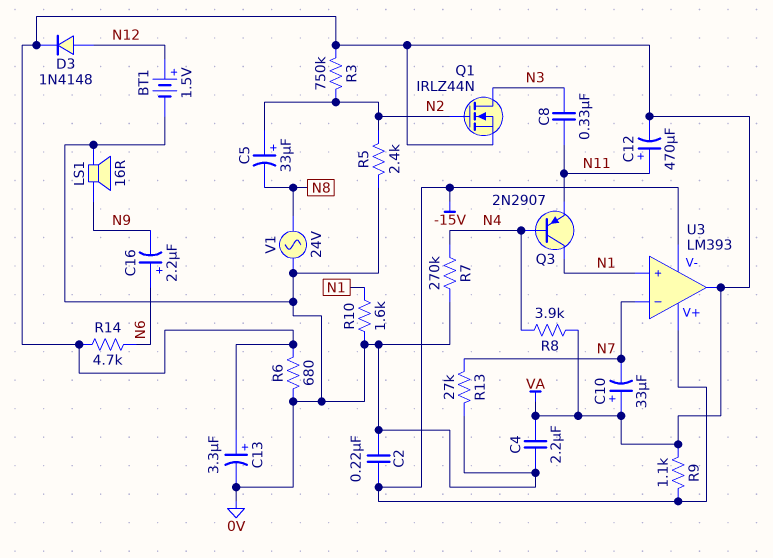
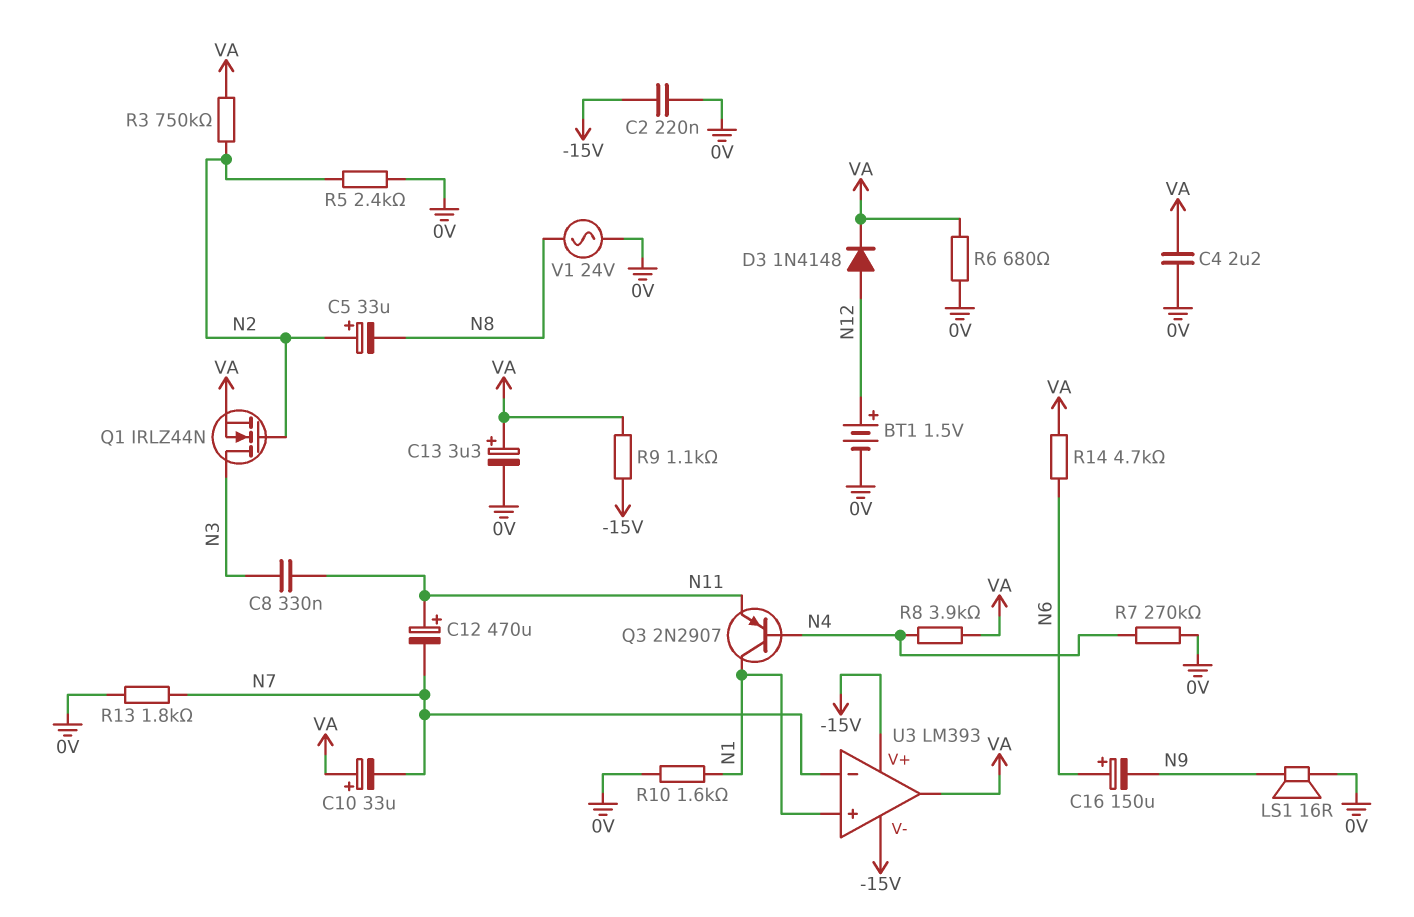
C12: 470uF (plus N11, minus VA) -> 470uF (plus N11, minus N7)
C16: 2.2uF (plus N6, minus N9) -> 150uF (plus N6, minus N9)
R13: 27k (0V, N7) -> 1.8k (0V, N7)

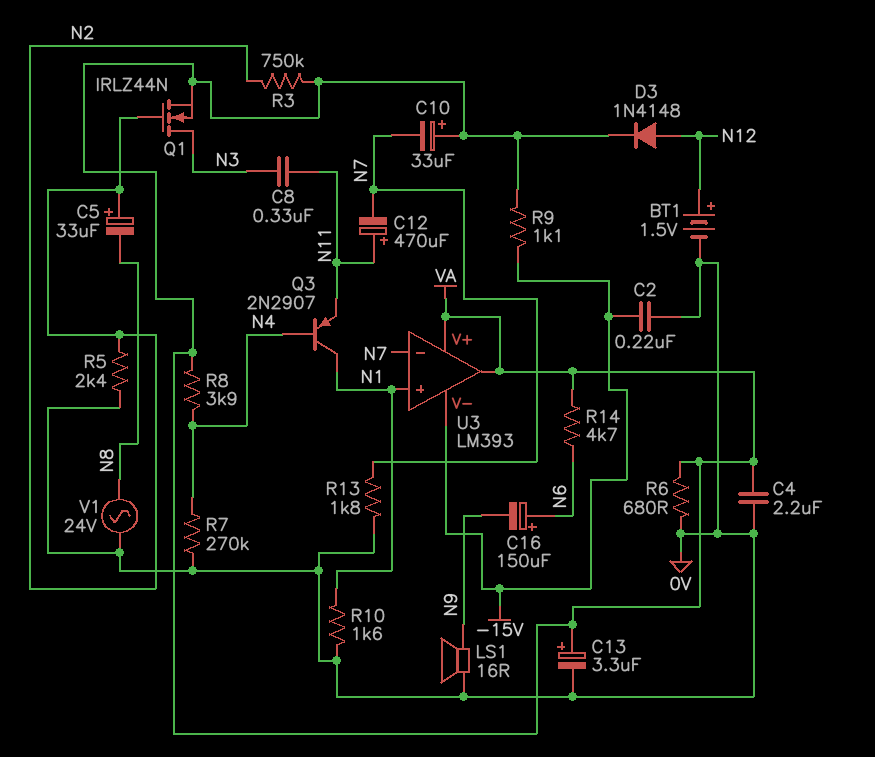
U3 pin V+: -15V -> VA

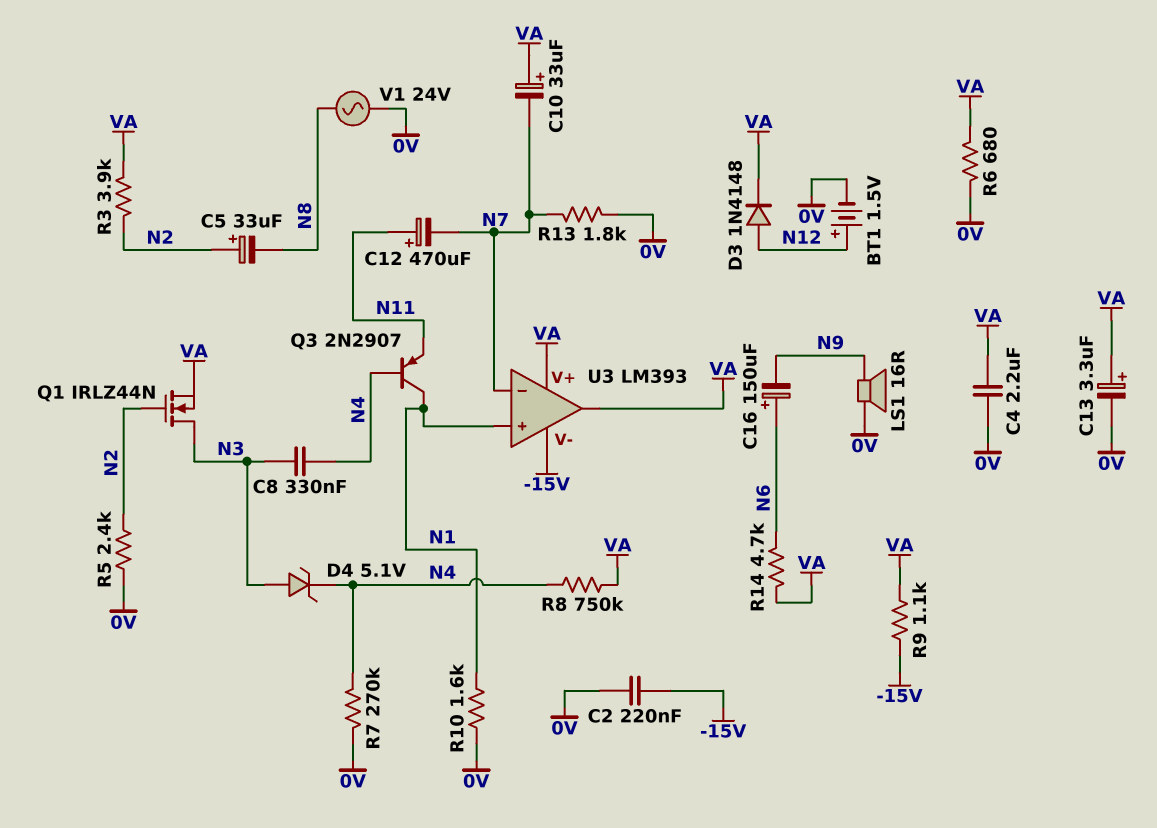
C8: 330nF (N3, N11) -> 330nF (N3, N4)
D4: none -> zener 5.1V (A N3, K N4)
R3: 750k (N2, VA) -> 3.9k (N2, VA)
R8: 3.9k (N4, VA) -> 750k (N4, VA)

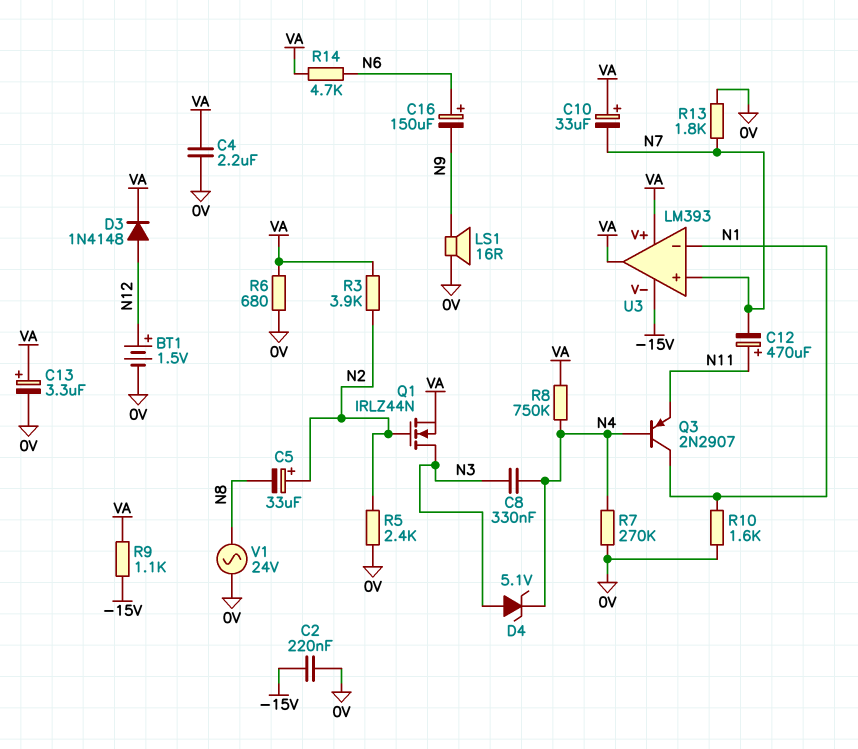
U3 pin in+: N1 -> N7
U3 pin in-: N7 -> N1

